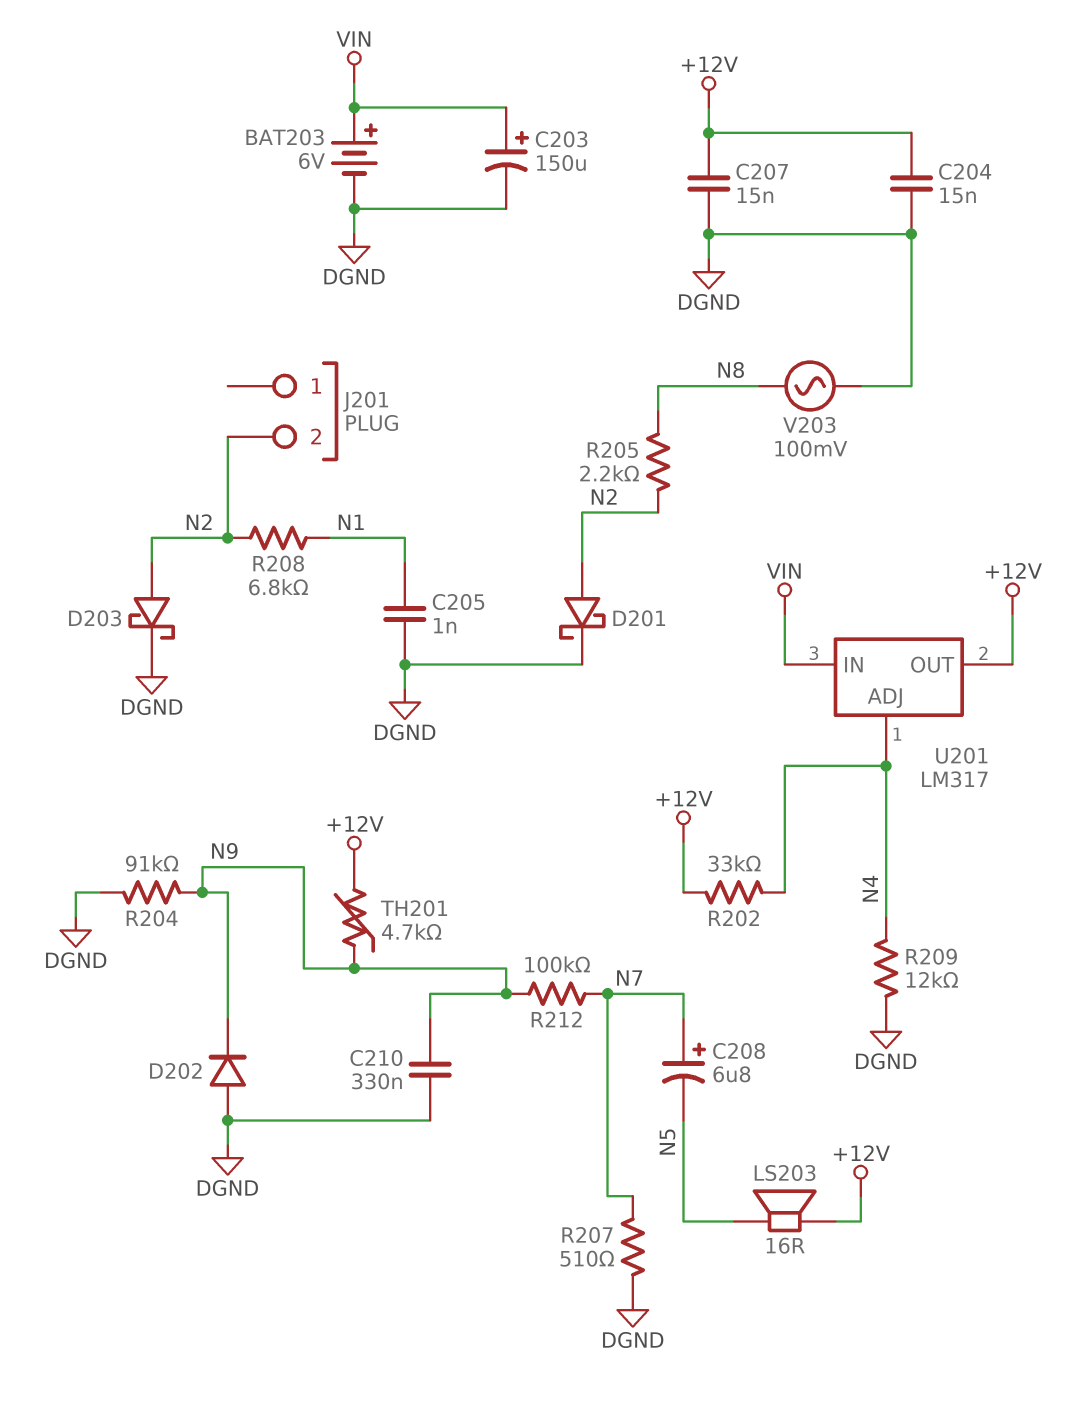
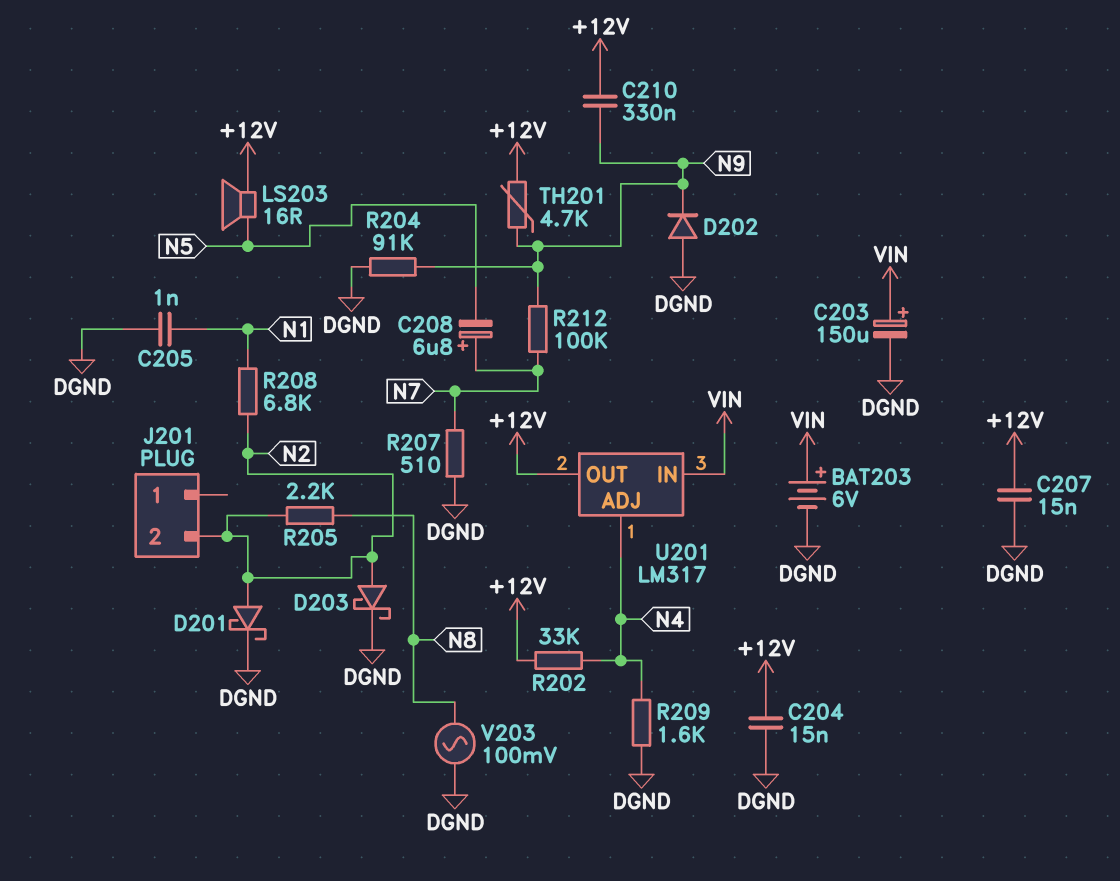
C210: 330nF (DGND, N9) -> 330nF (+12V, N9)
R209: 12k (DGND, N4) -> 1.6k (DGND, N4)

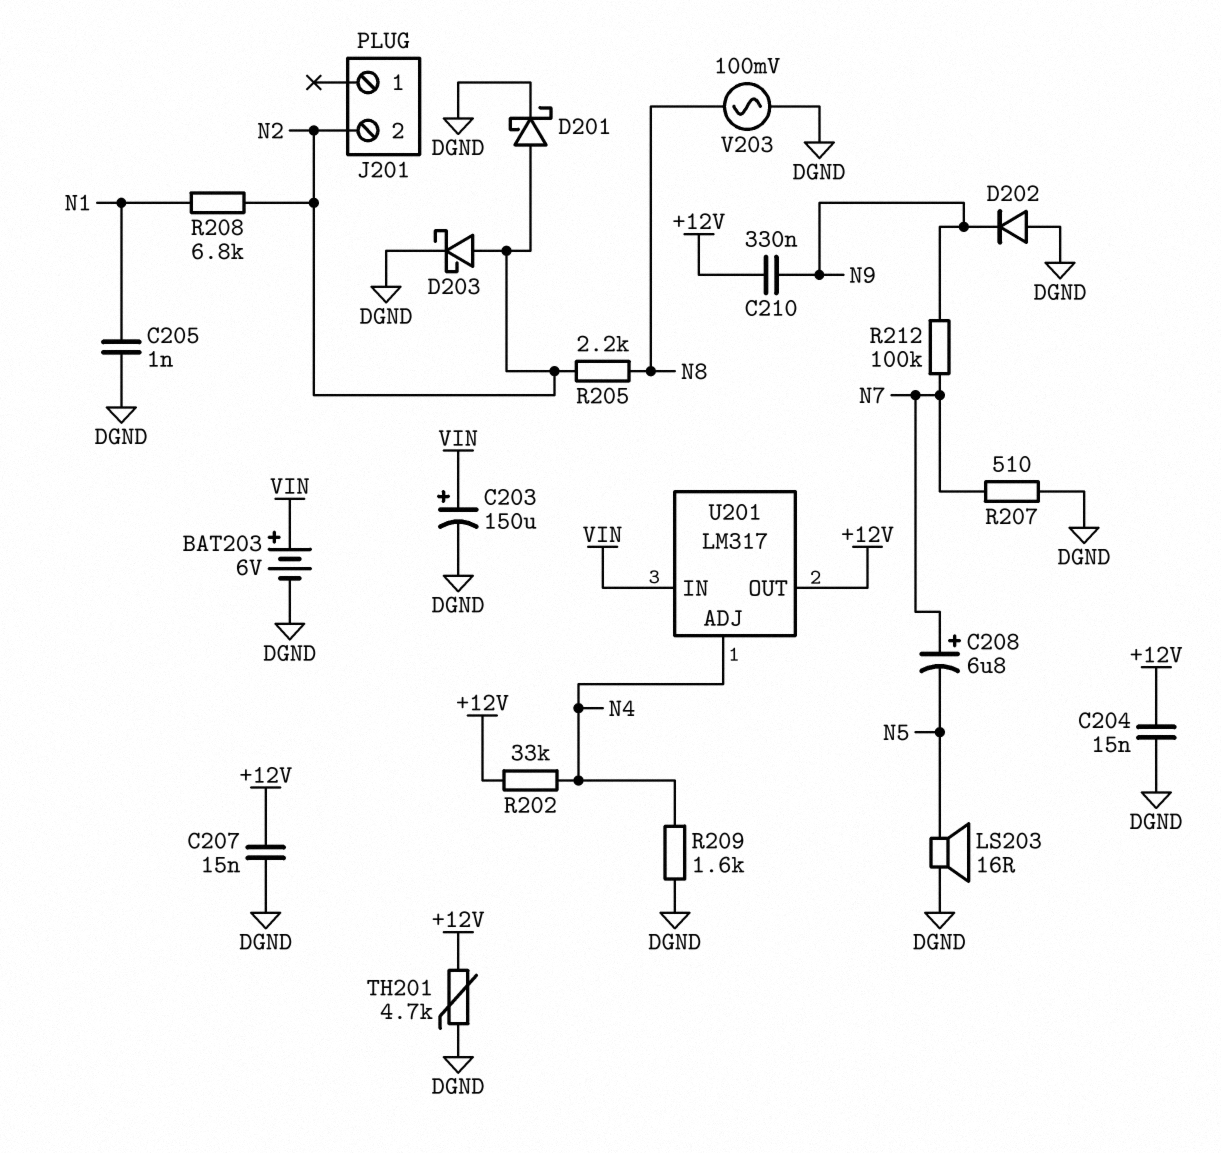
LS203: speaker 16R (+12V, N5) -> speaker 16R (DGND, N5)
R204: 91k (DGND, N9) -> none
TH201: 4.7k (+12V, N9) -> 4.7k (+12V, DGND)

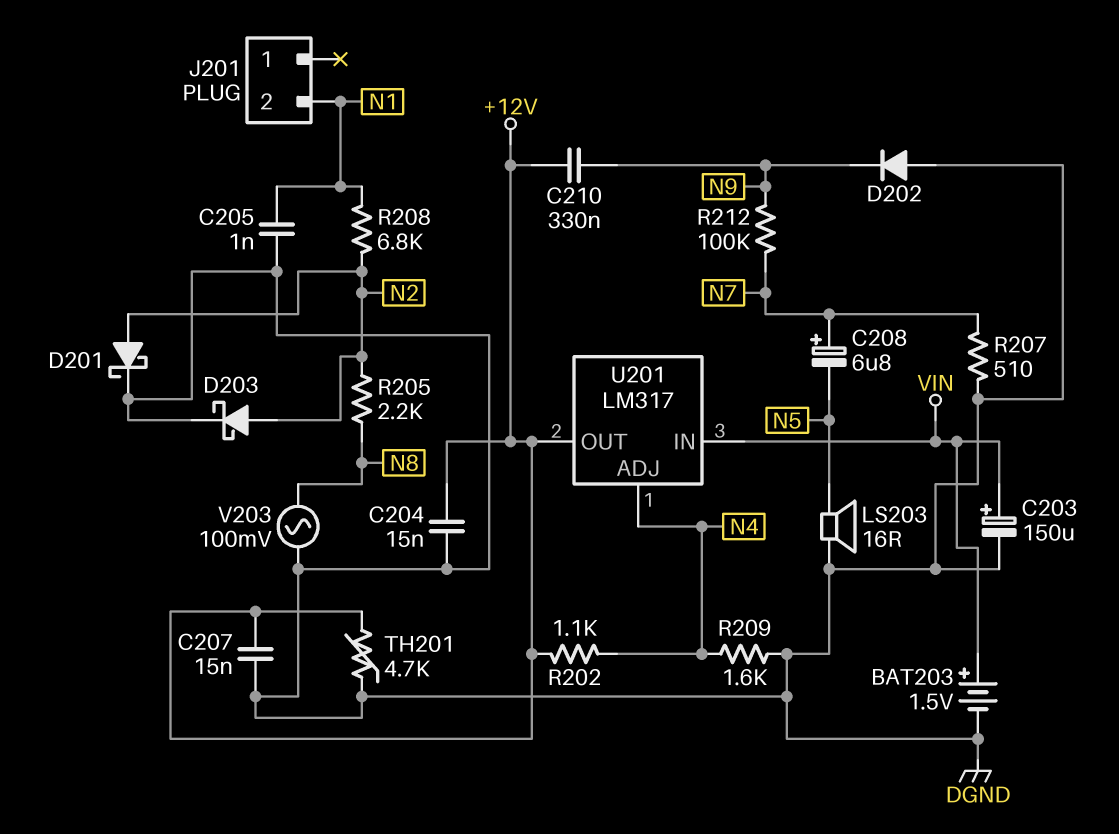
BAT203: 6V (plus VIN, minus DGND) -> 1.5V (plus VIN, minus DGND)
J201 pin 2: N2 -> N1
R202: 33k (+12V, N4) -> 1.1k (+12V, N4)

